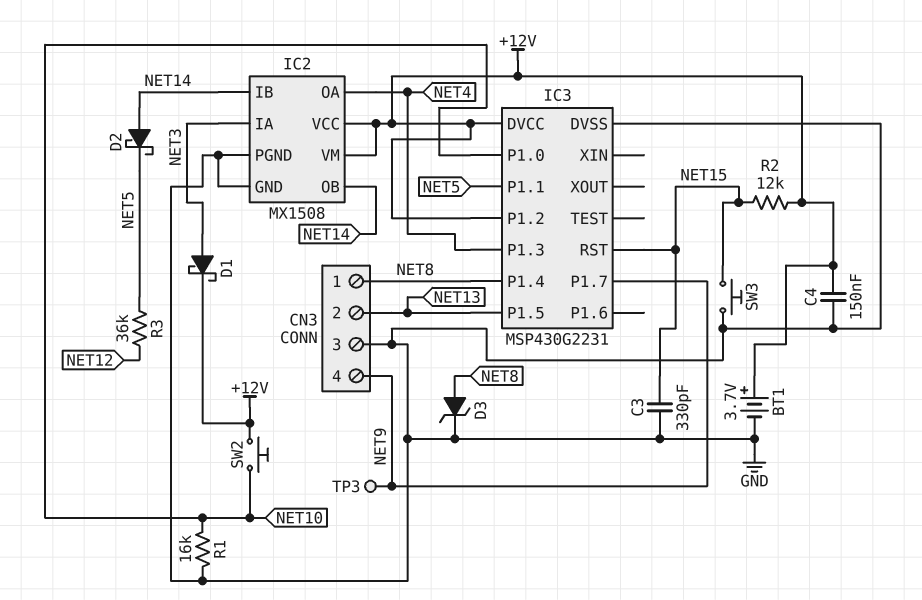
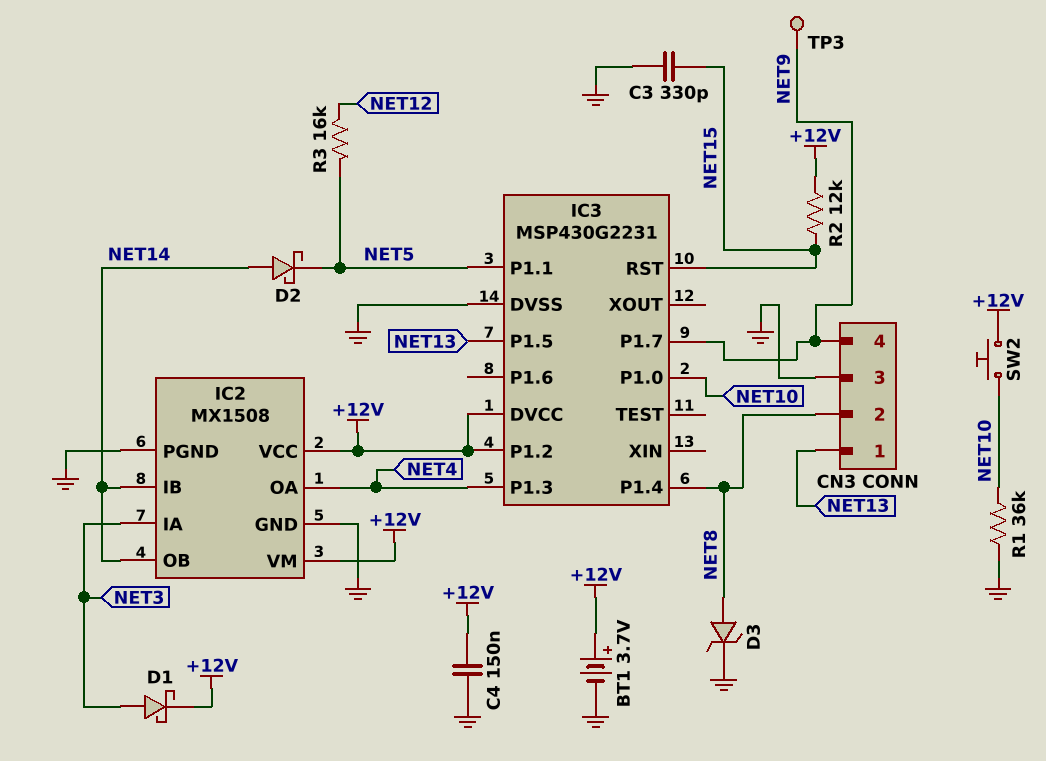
CN3 pin 1: NET8 -> NET13
CN3 pin 2: NET13 -> NET8
R1: 16k (GND, NET10) -> 36k (GND, NET10)
R3: 36k (NET5, NET12) -> 16k (NET5, NET12)
SW3: button (GND, NET15) -> none

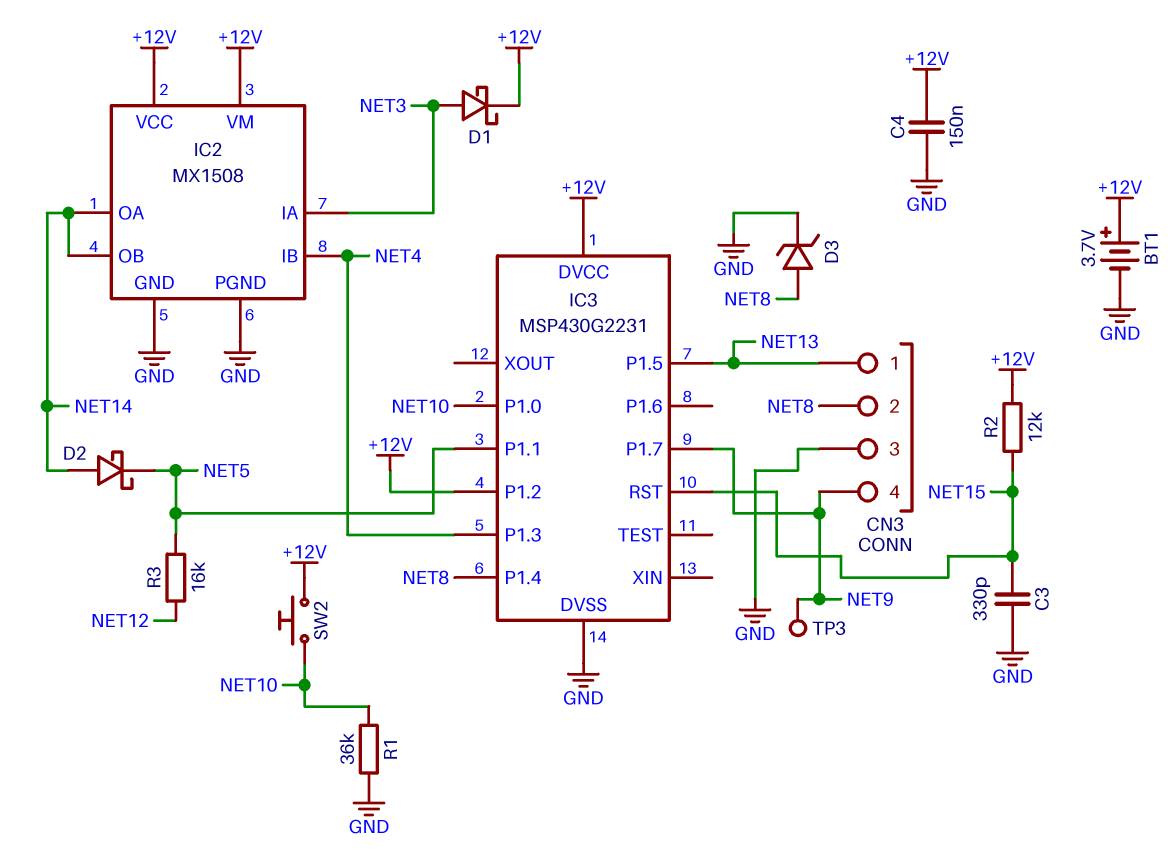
IC2 pin IB: NET14 -> NET4
IC2 pin OA: NET4 -> NET14

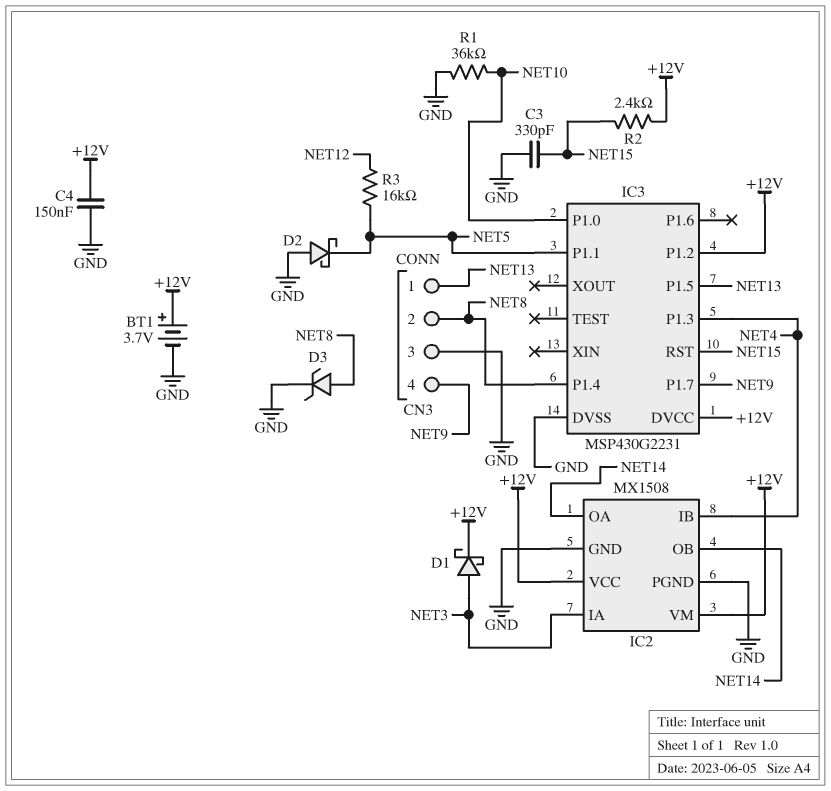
D2: schottky (A NET14, K NET5) -> schottky (A GND, K NET5)
R2: 12k (+12V, NET15) -> 2.4k (+12V, NET15)
SW2: button (+12V, NET10) -> none
TP3: test point (NET9) -> none

